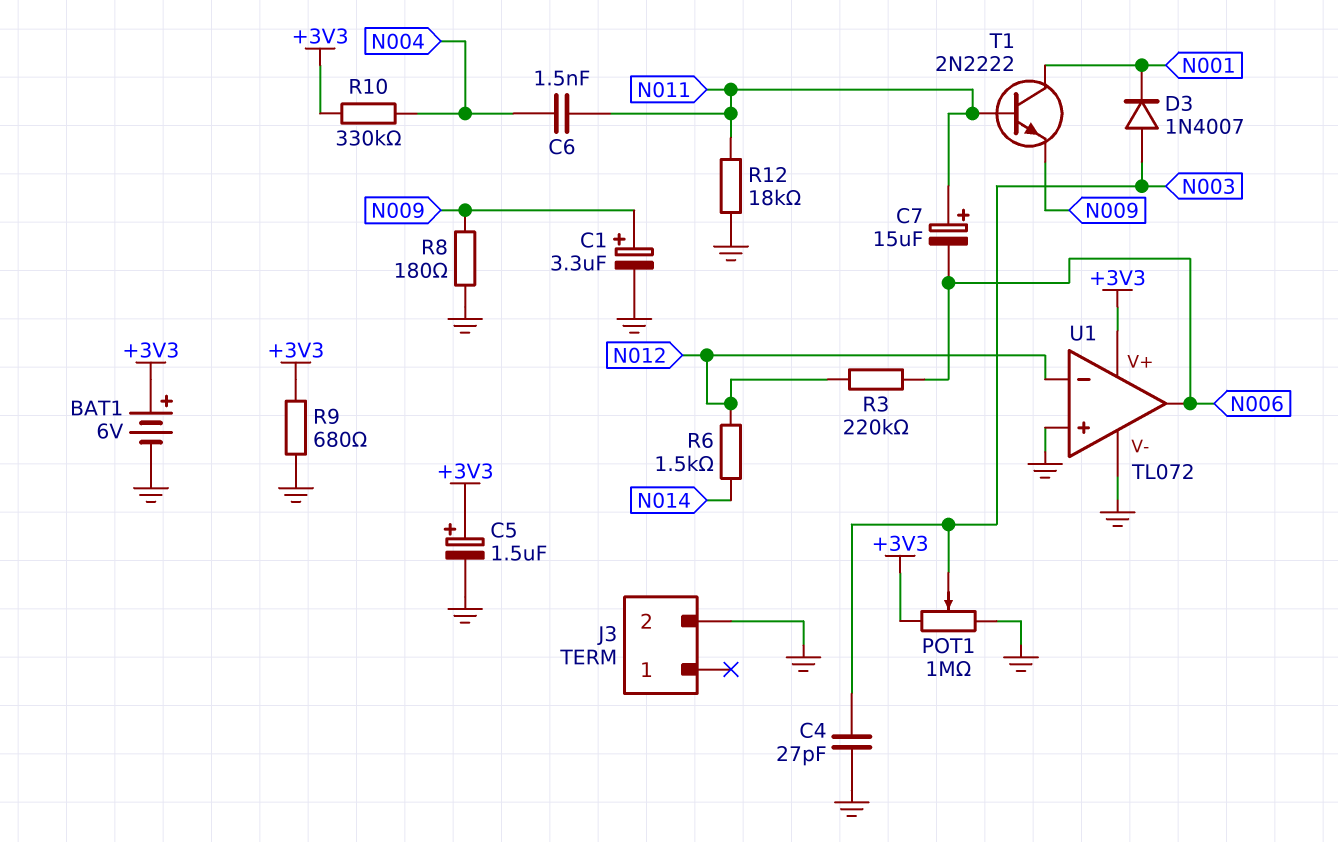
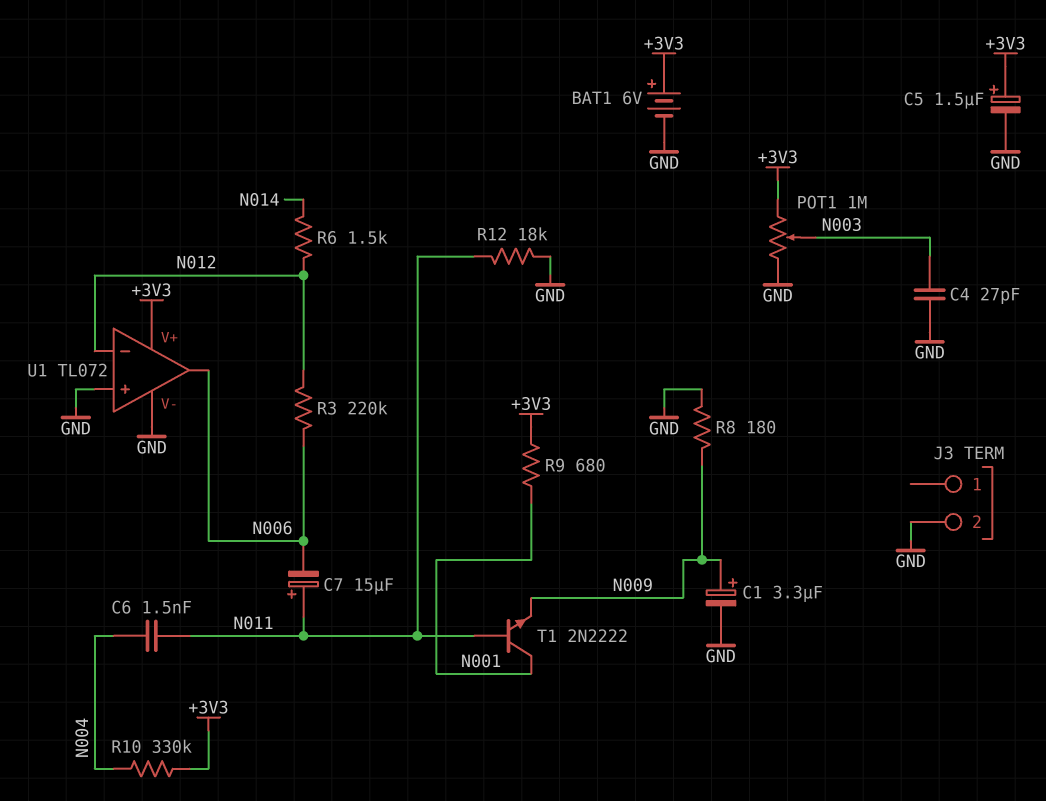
D3: diode 1N4007 (A N003, K N001) -> none
R9: 680 (+3V3, GND) -> 680 (+3V3, N001)

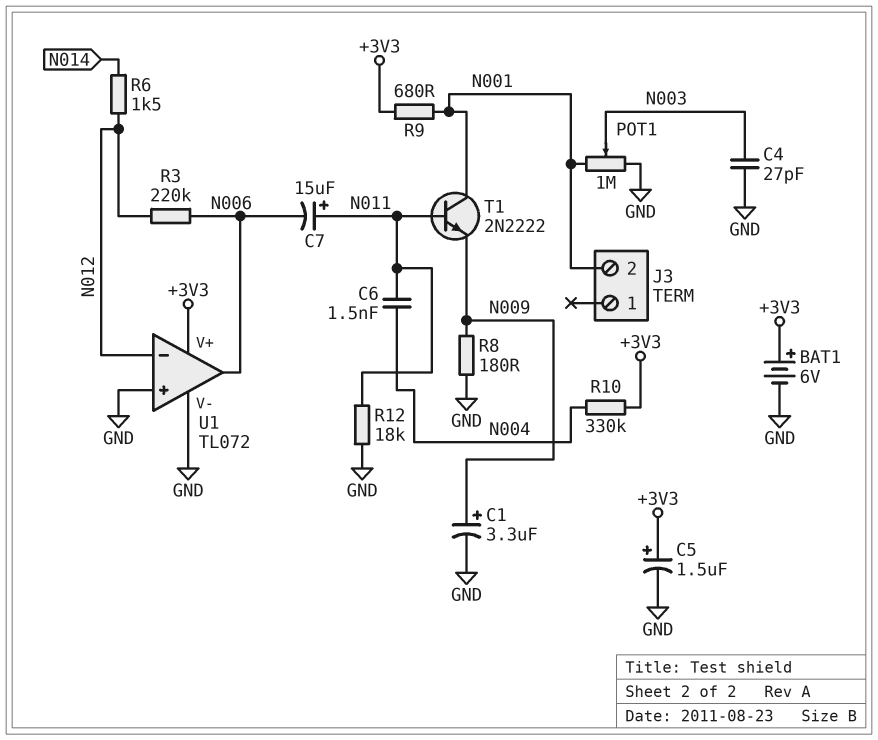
J3 pin 2: GND -> N001
POT1: 1M (+3V3, GND, wiper N003) -> 1M (GND, N001, wiper N003)

